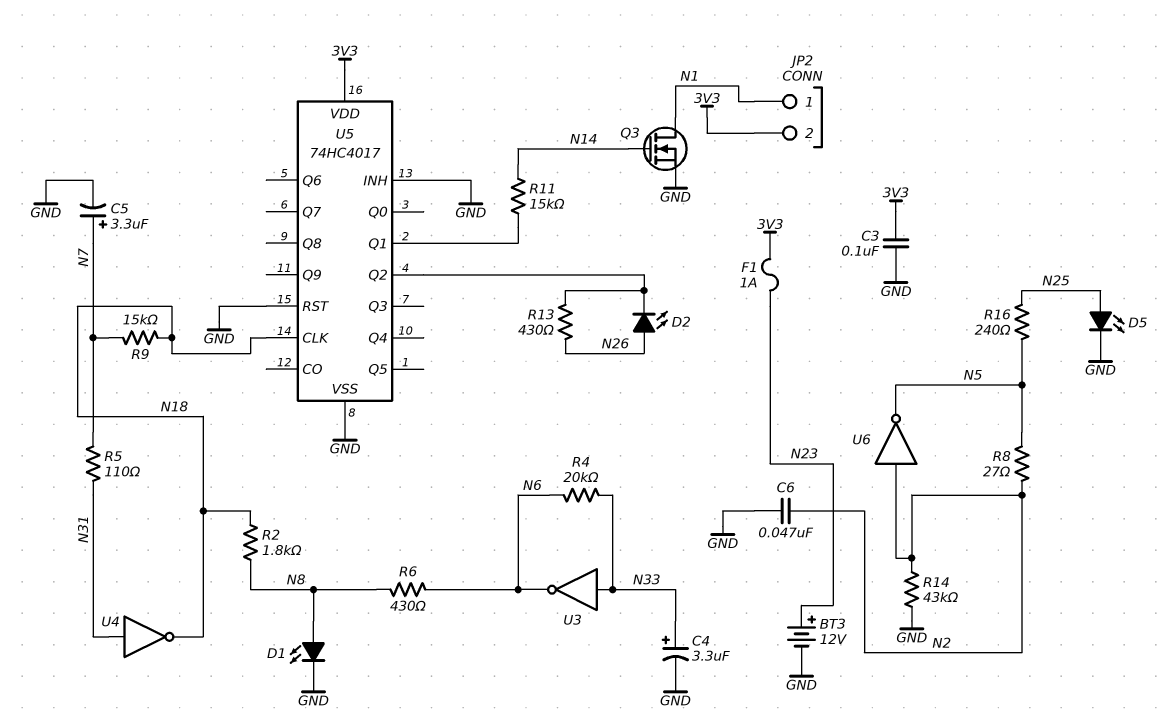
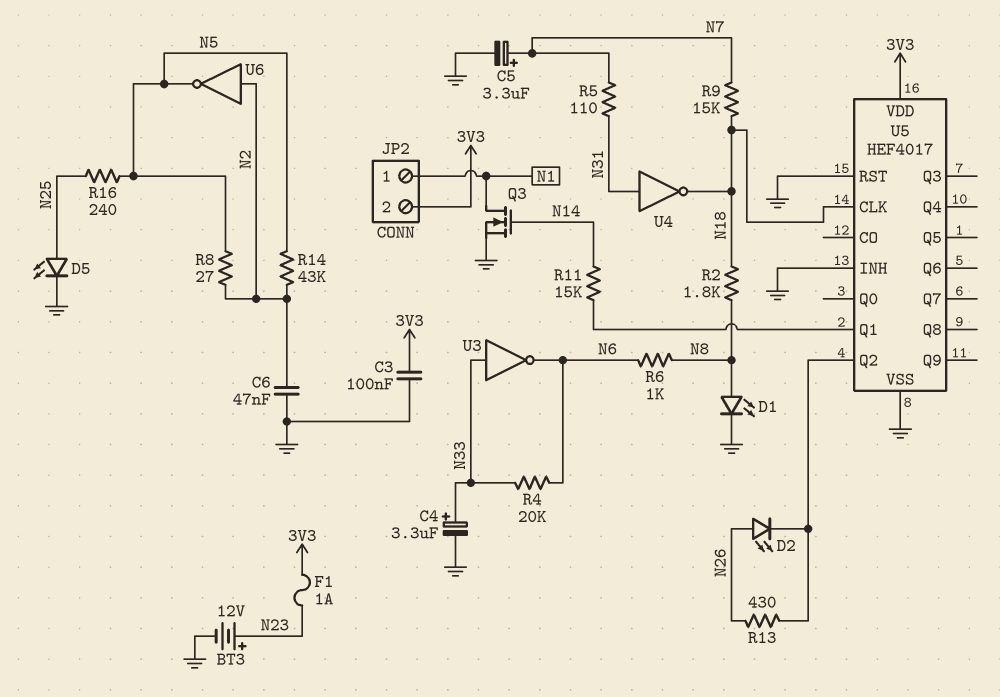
R6: 430 (N6, N8) -> 1k (N6, N8)
R14: 43k (GND, N2) -> 43k (N2, N5)
U5: 74HC4017 -> HEF4017

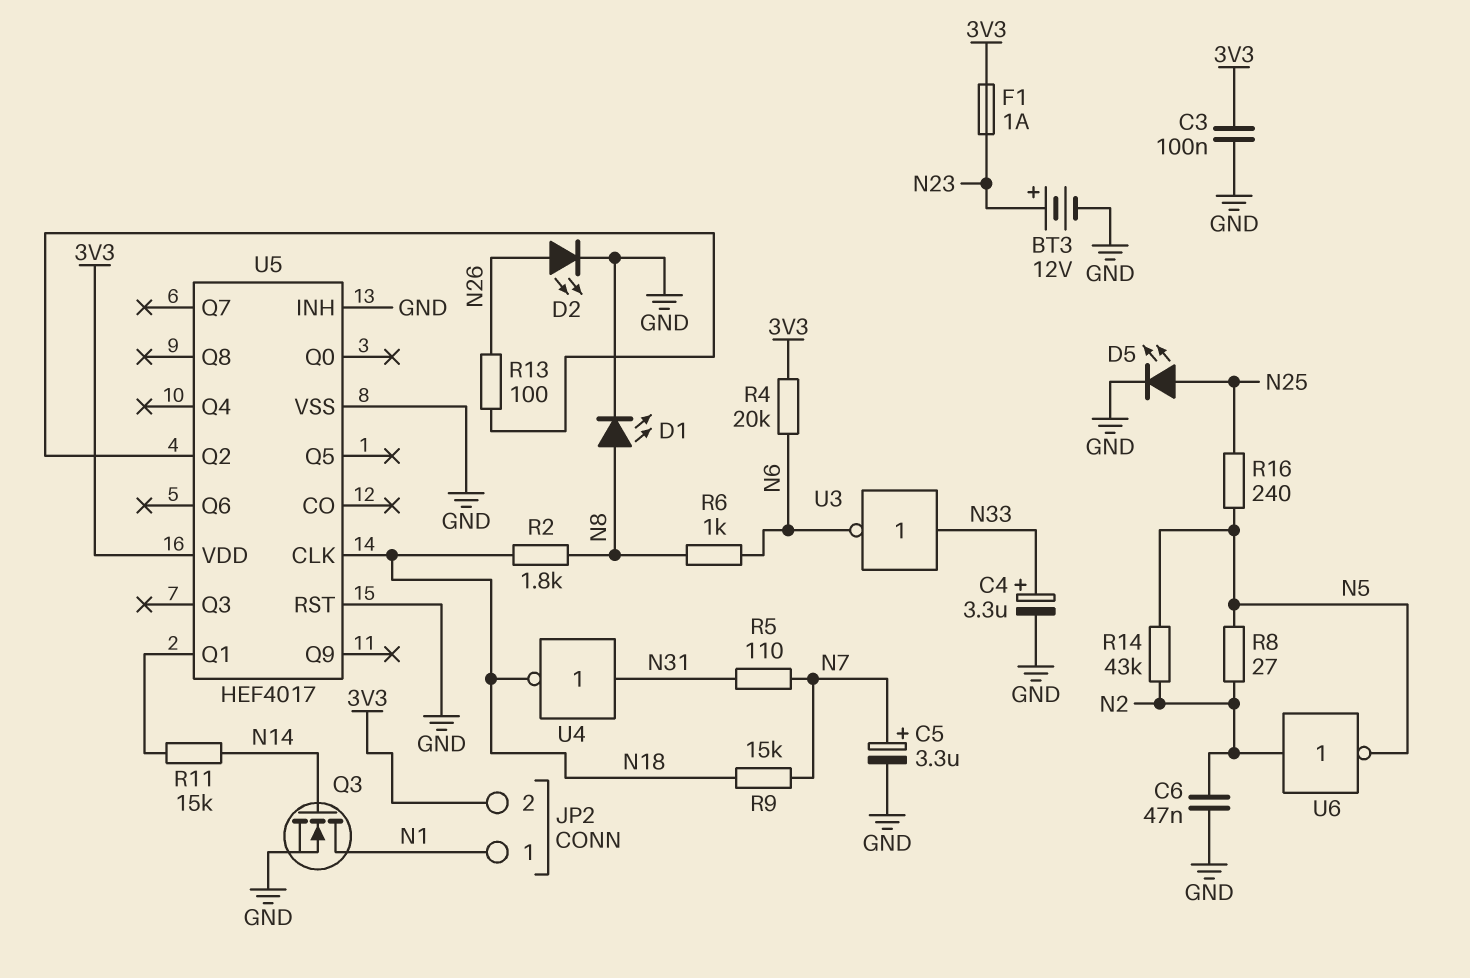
D2: LED (A N26, K U5/Q2) -> LED (A N26, K GND)
R4: 20k (N6, N33) -> 20k (3V3, N6)
R13: 430 (N26, U5/Q2) -> 100 (N26, U5/Q2)

